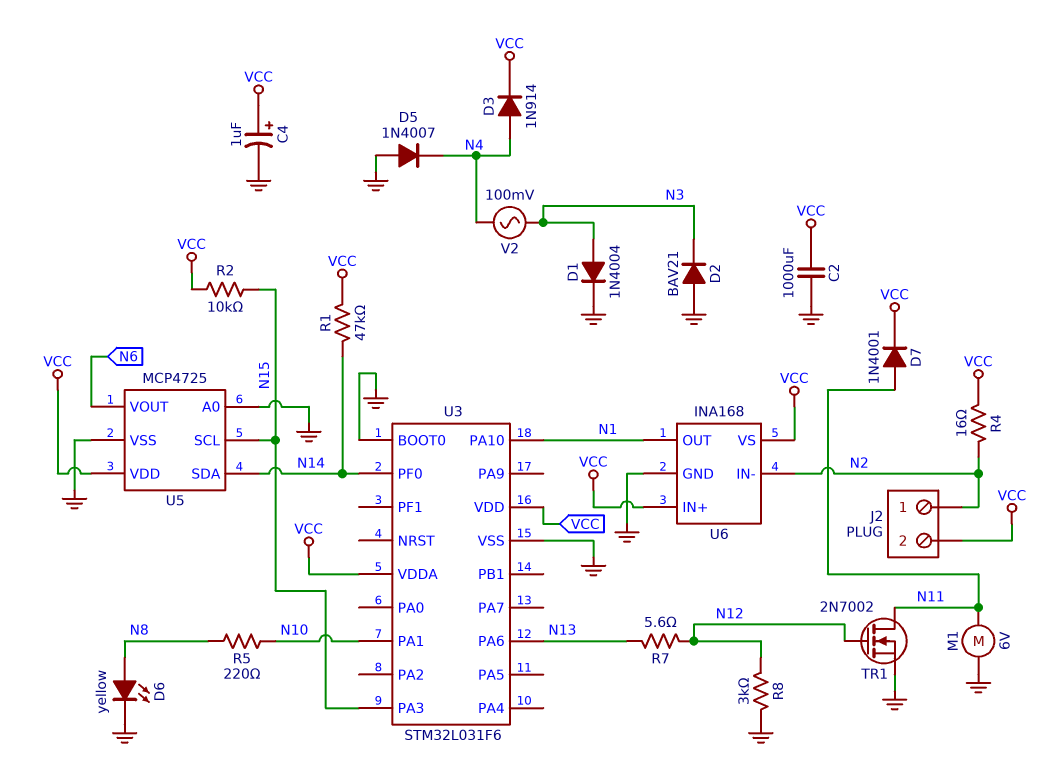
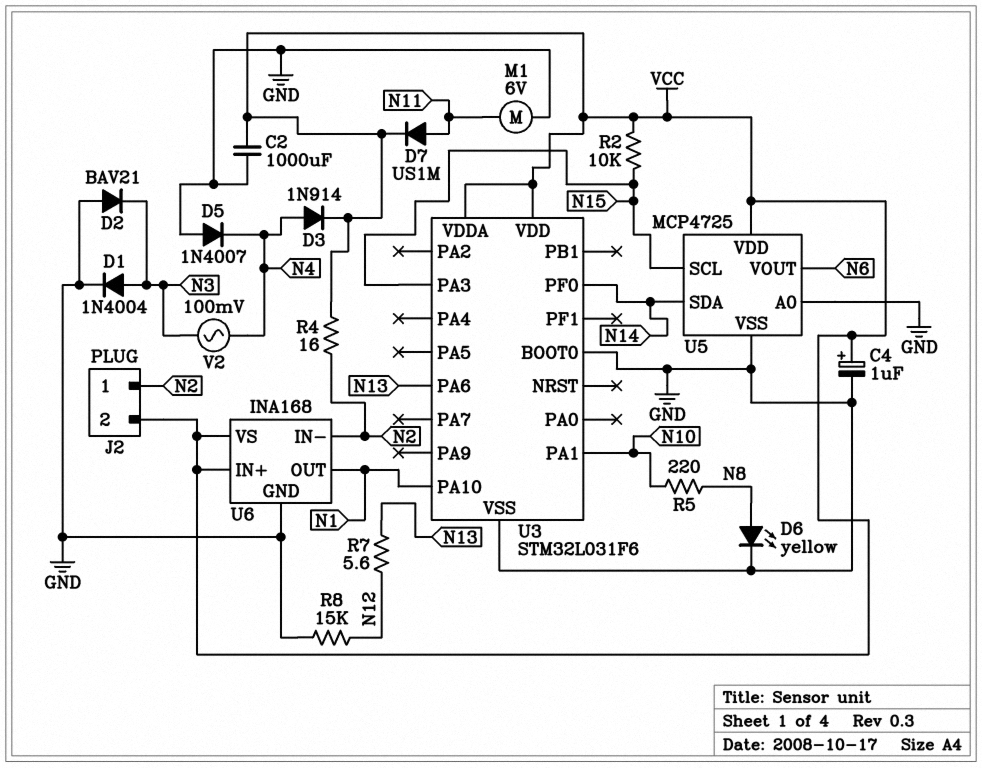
D7: diode 1N4001 (A N11, K VCC) -> diode US1M (A N11, K VCC)
R1: 47k (N14, VCC) -> none
R8: 3k (GND, N12) -> 15k (GND, N12)
TR1: NMOS 2N7002 (G N12, D N11, S GND) -> none

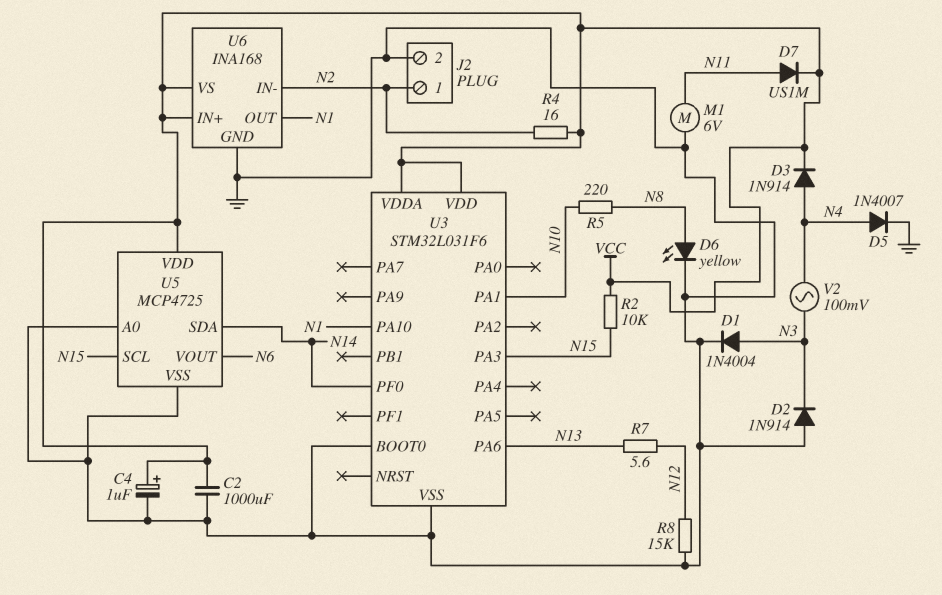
D2: diode BAV21 (A GND, K N3) -> diode 1N914 (A GND, K N3)
D5: diode 1N4007 (A GND, K N4) -> diode 1N4007 (A N4, K GND)
J2 pin 2: VCC -> GND

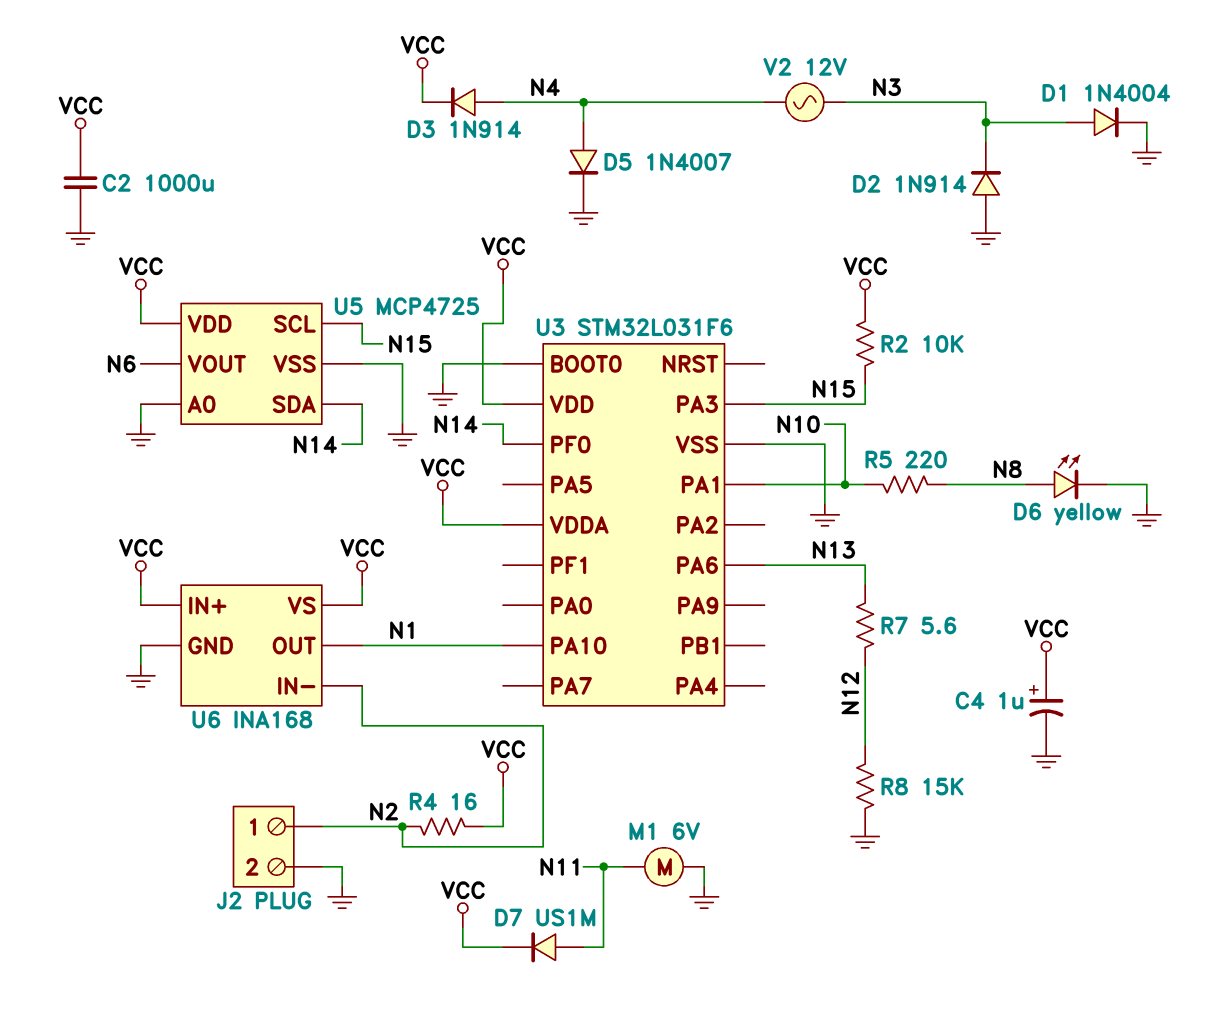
V2: AC 100mV (N3, N4) -> AC 12V (N3, N4)

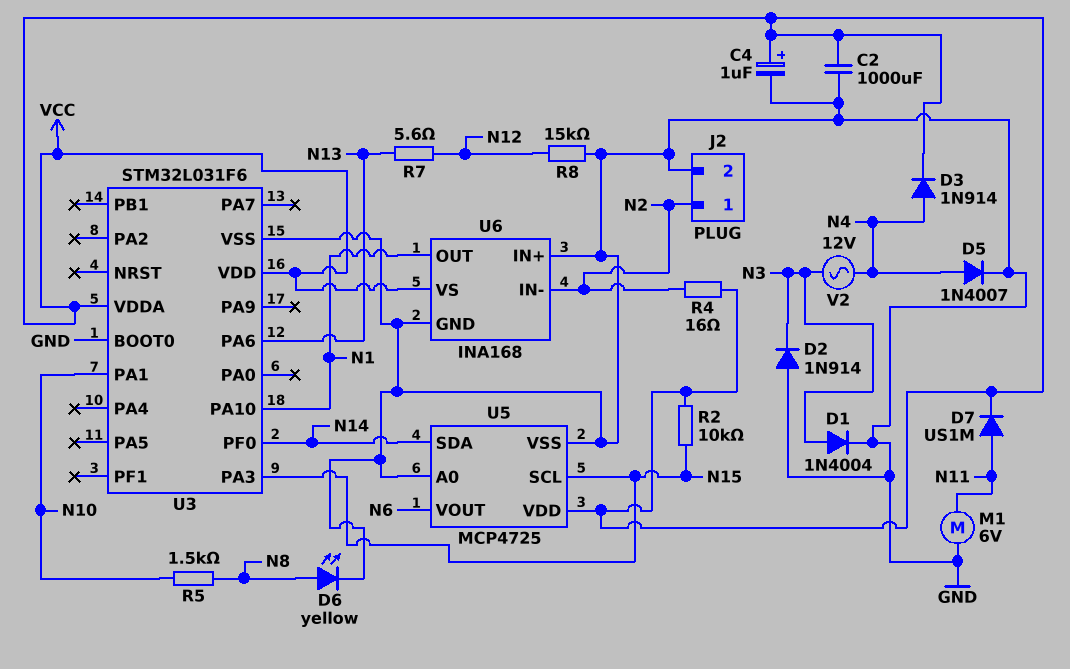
R5: 220 (N8, N10) -> 1.5k (N8, N10)
U6 pin IN+: VCC -> GND

